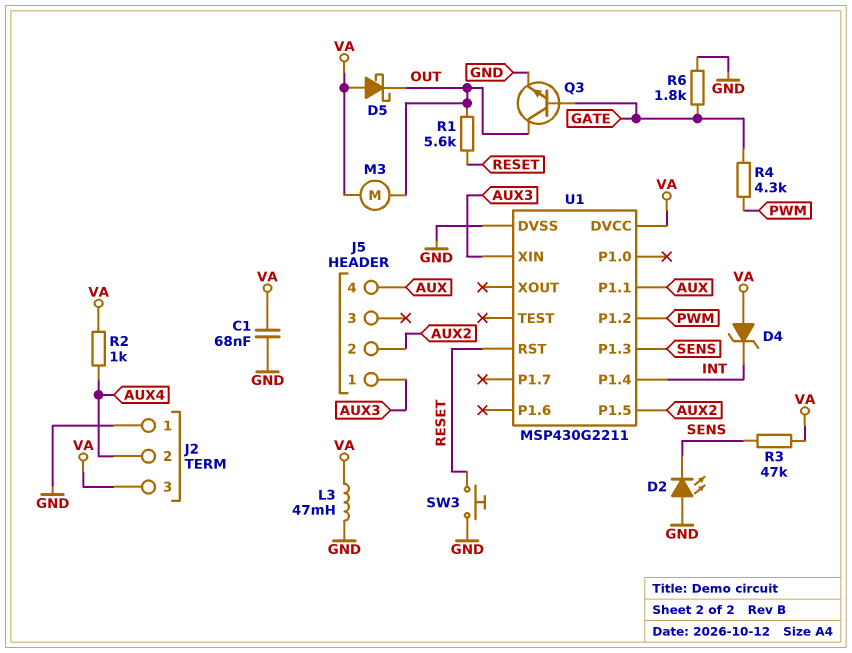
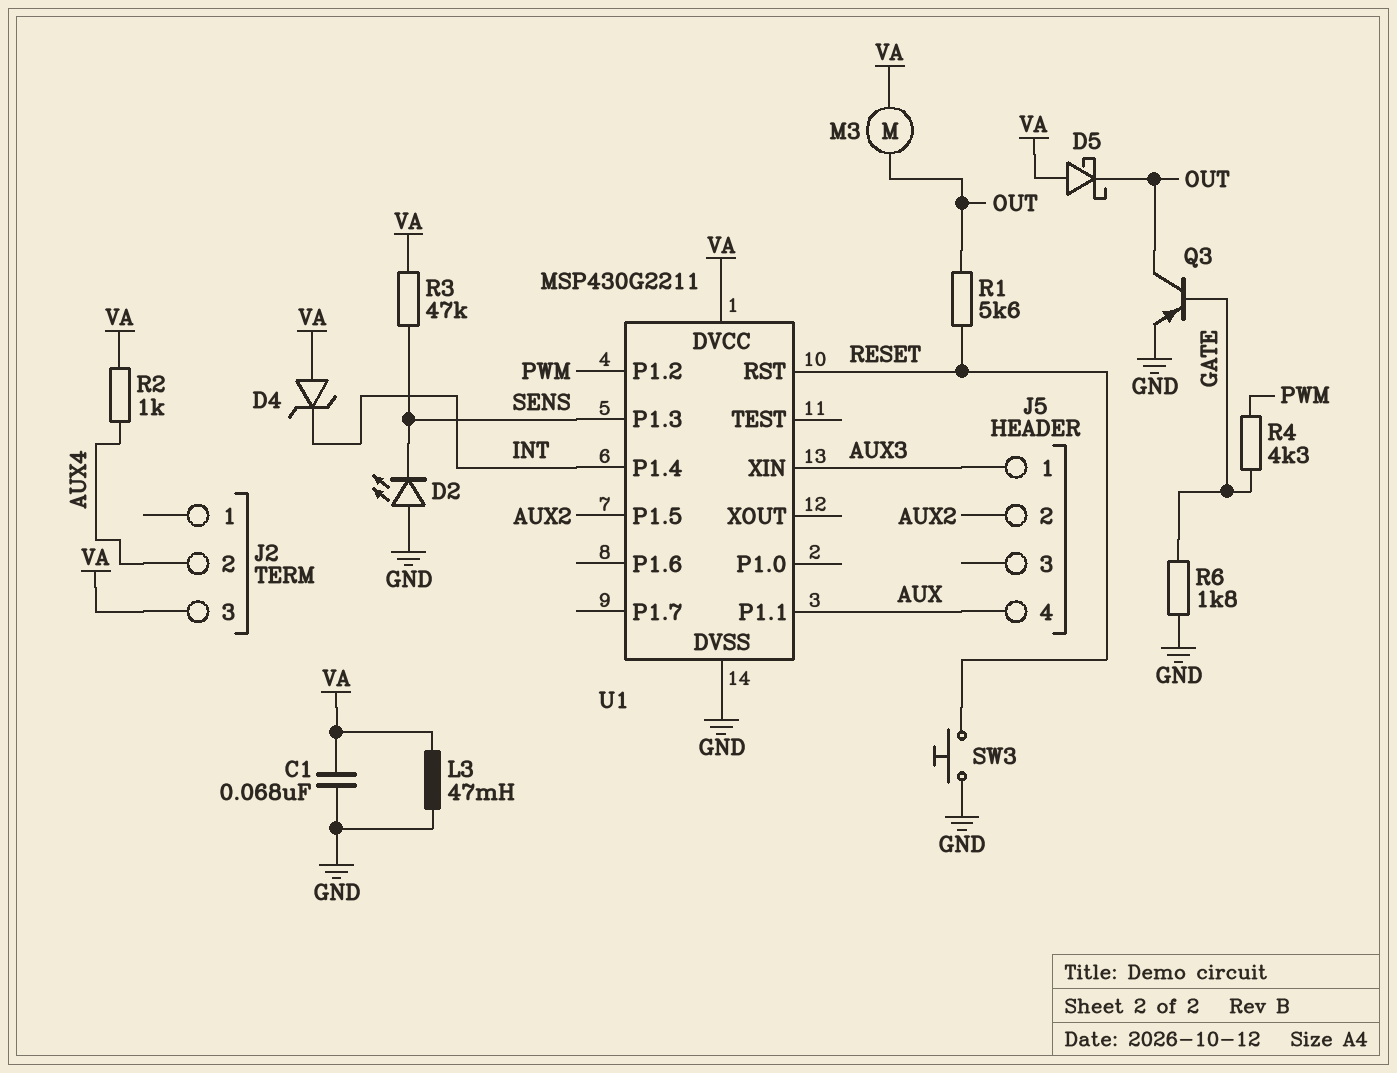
J2 pin 1: GND -> none
Q3: NPN (B GATE, C OUT, E GND) -> PNP (B GATE, C OUT, E GND)

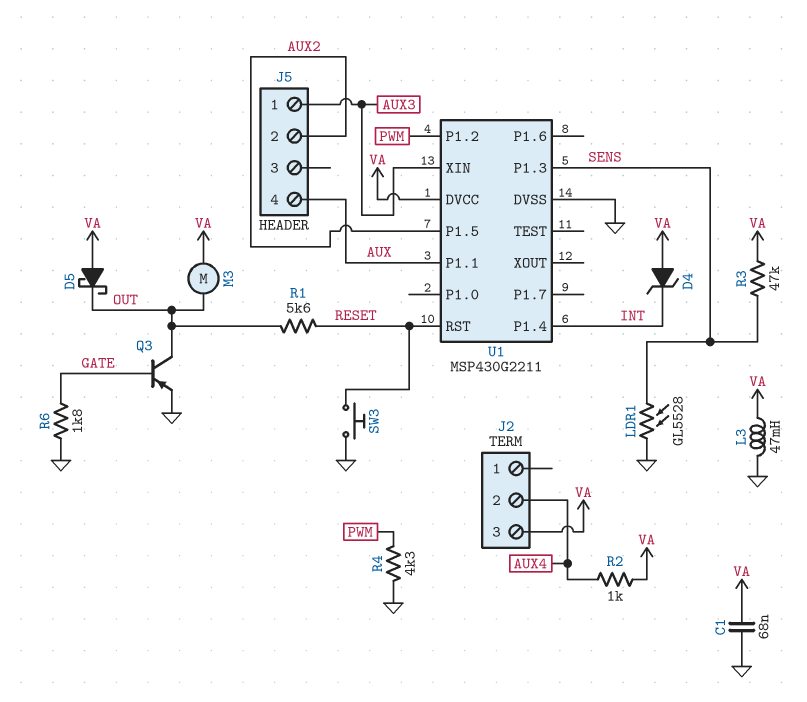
D2: LED (A GND, K SENS) -> none
LDR1: none -> GL5528 (GND, SENS)
R4: 4.3k (GATE, PWM) -> 4.3k (GND, PWM)

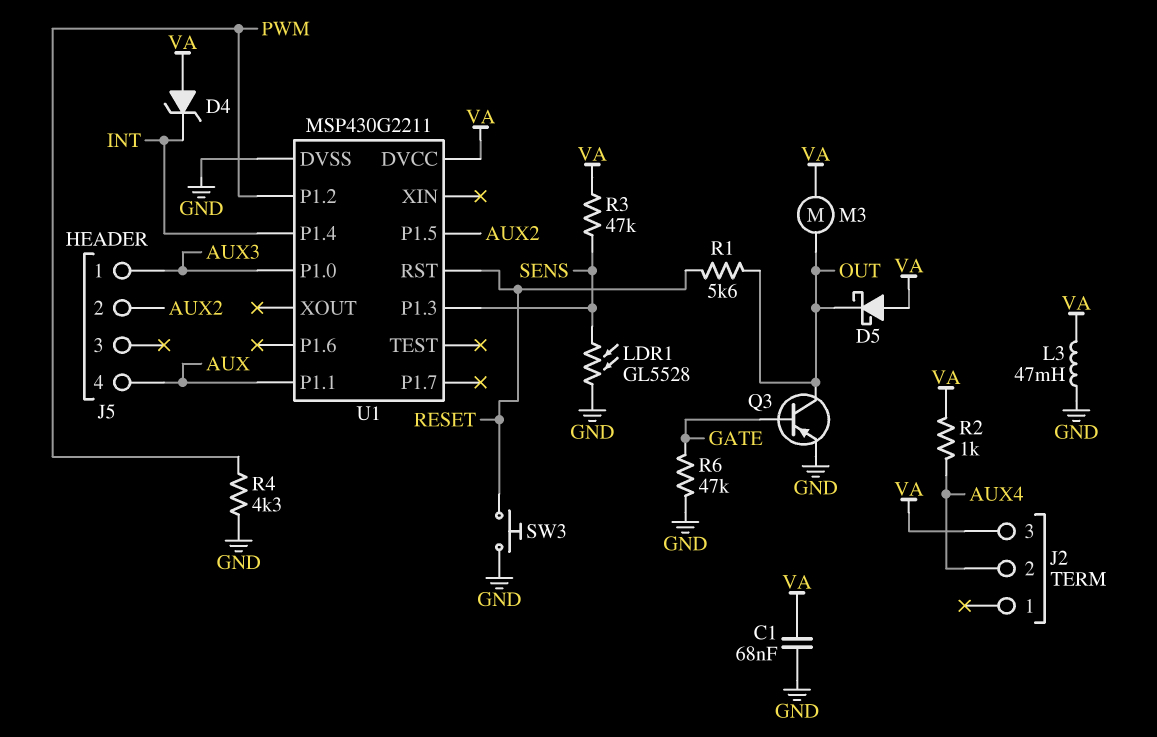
R6: 1.8k (GATE, GND) -> 47k (GATE, GND)
U1 pin P1.0: none -> AUX3
U1 pin XIN: AUX3 -> none

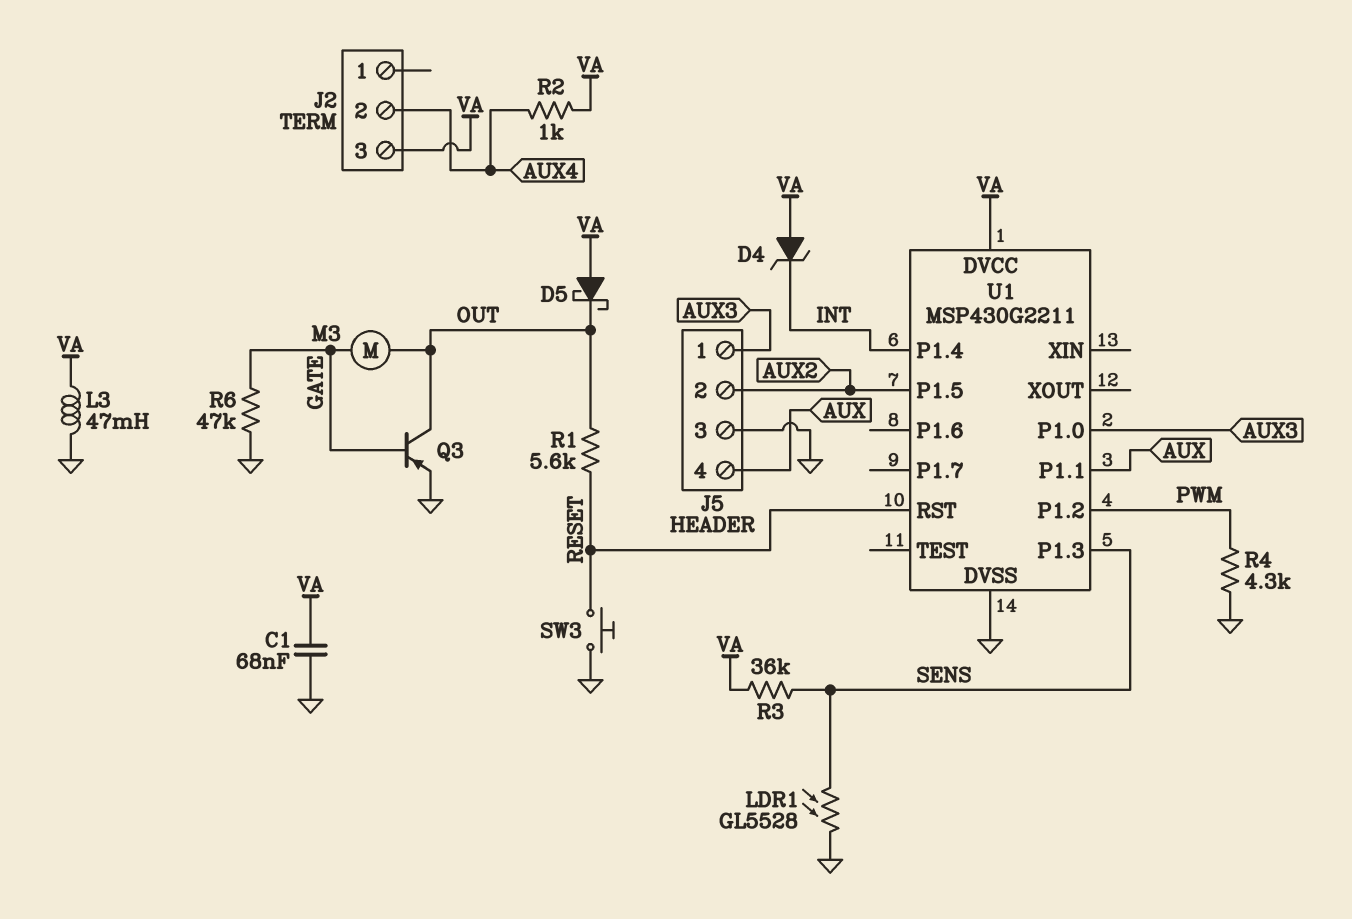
J5 pin 3: none -> GND
M3: motor (OUT, VA) -> motor (GATE, OUT)
R3: 47k (SENS, VA) -> 36k (SENS, VA)

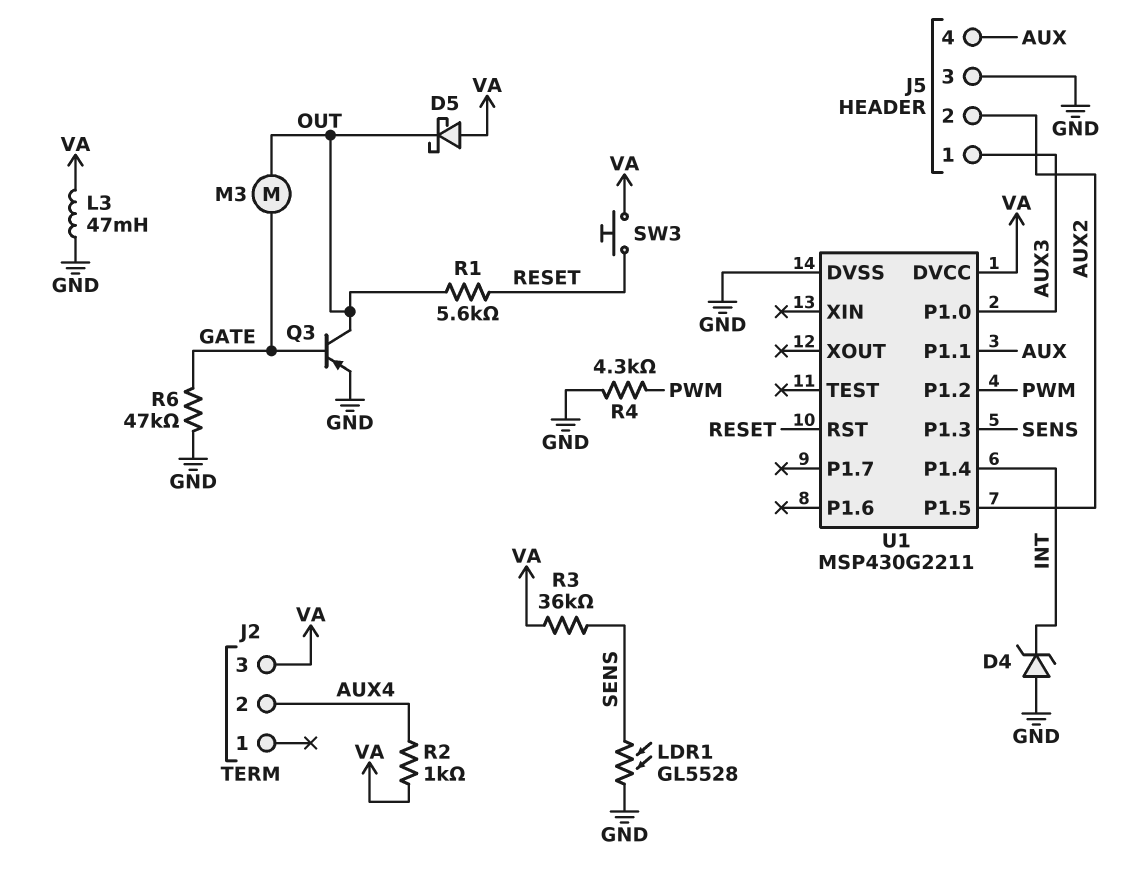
C1: 68nF (GND, VA) -> none
D4: zener (A VA, K INT) -> zener (A GND, K INT)
SW3: button (GND, RESET) -> button (RESET, VA)

